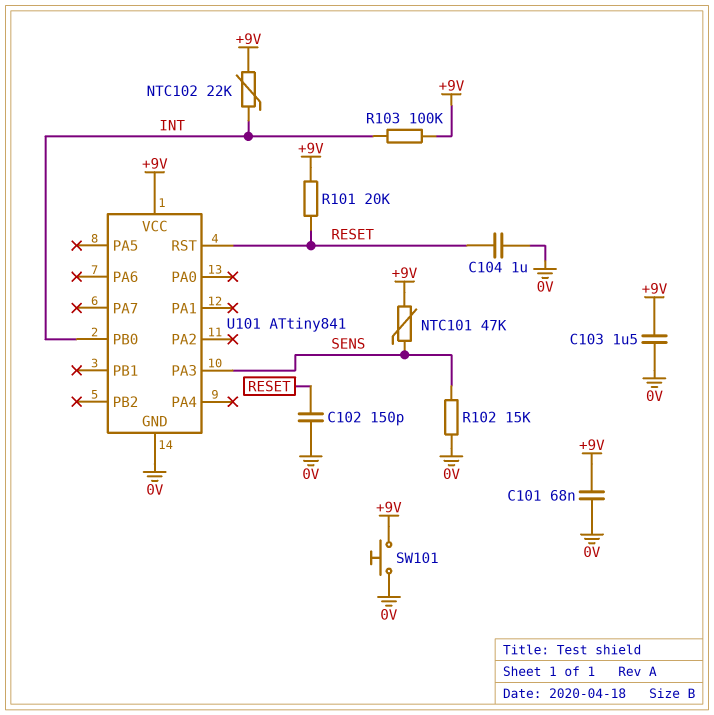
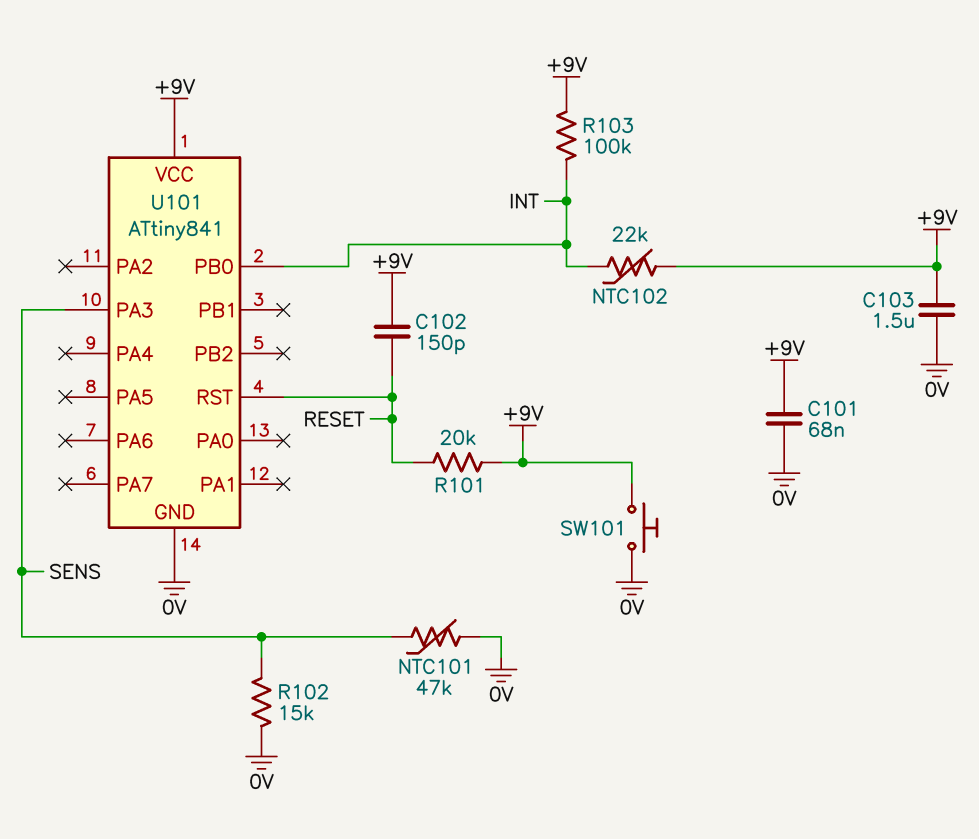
C102: 150pF (0V, RESET) -> 150pF (+9V, RESET)
C104: 1uF (0V, RESET) -> none
NTC101: 47k (+9V, SENS) -> 47k (0V, SENS)

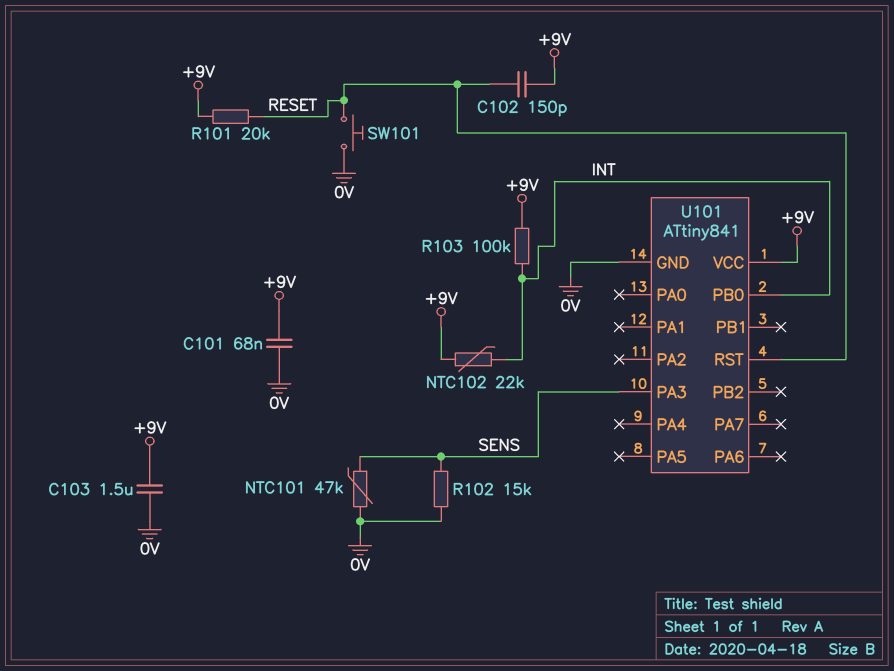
SW101: button (+9V, 0V) -> button (0V, RESET)

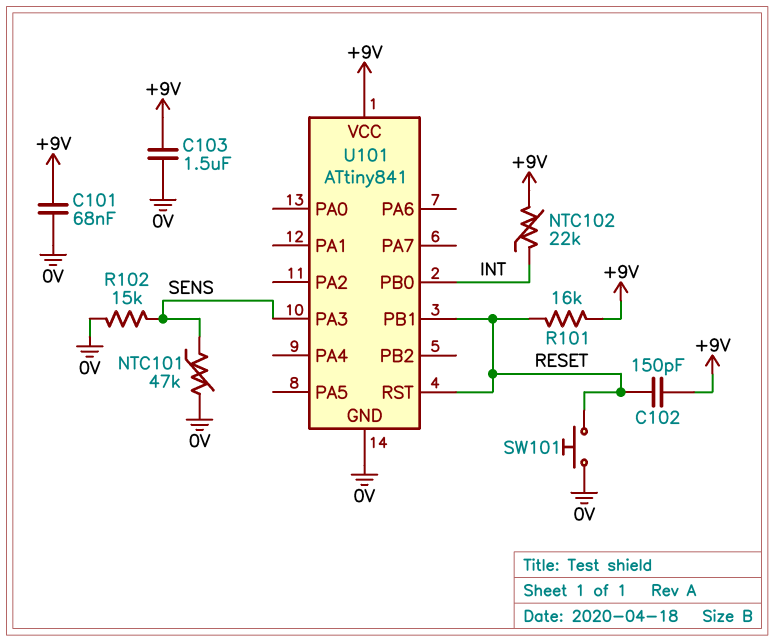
R101: 20k (+9V, RESET) -> 16k (+9V, RESET)
R103: 100k (+9V, INT) -> none
U101 pin PB1: none -> RESET

